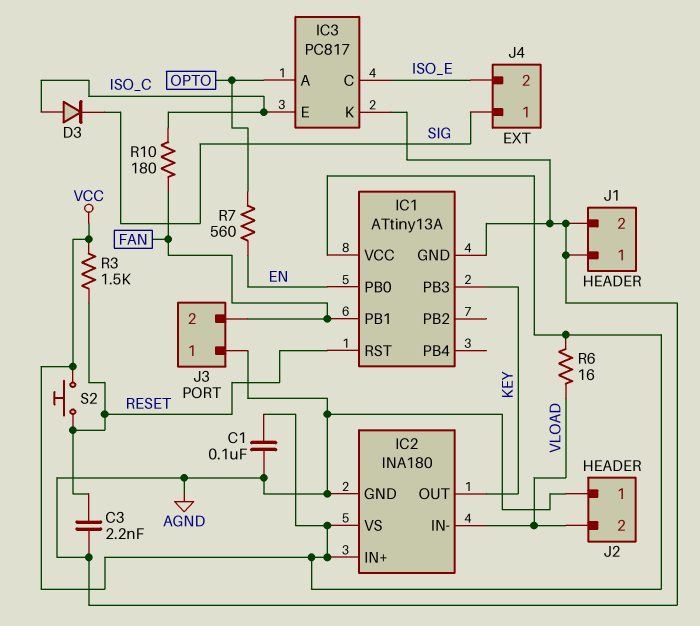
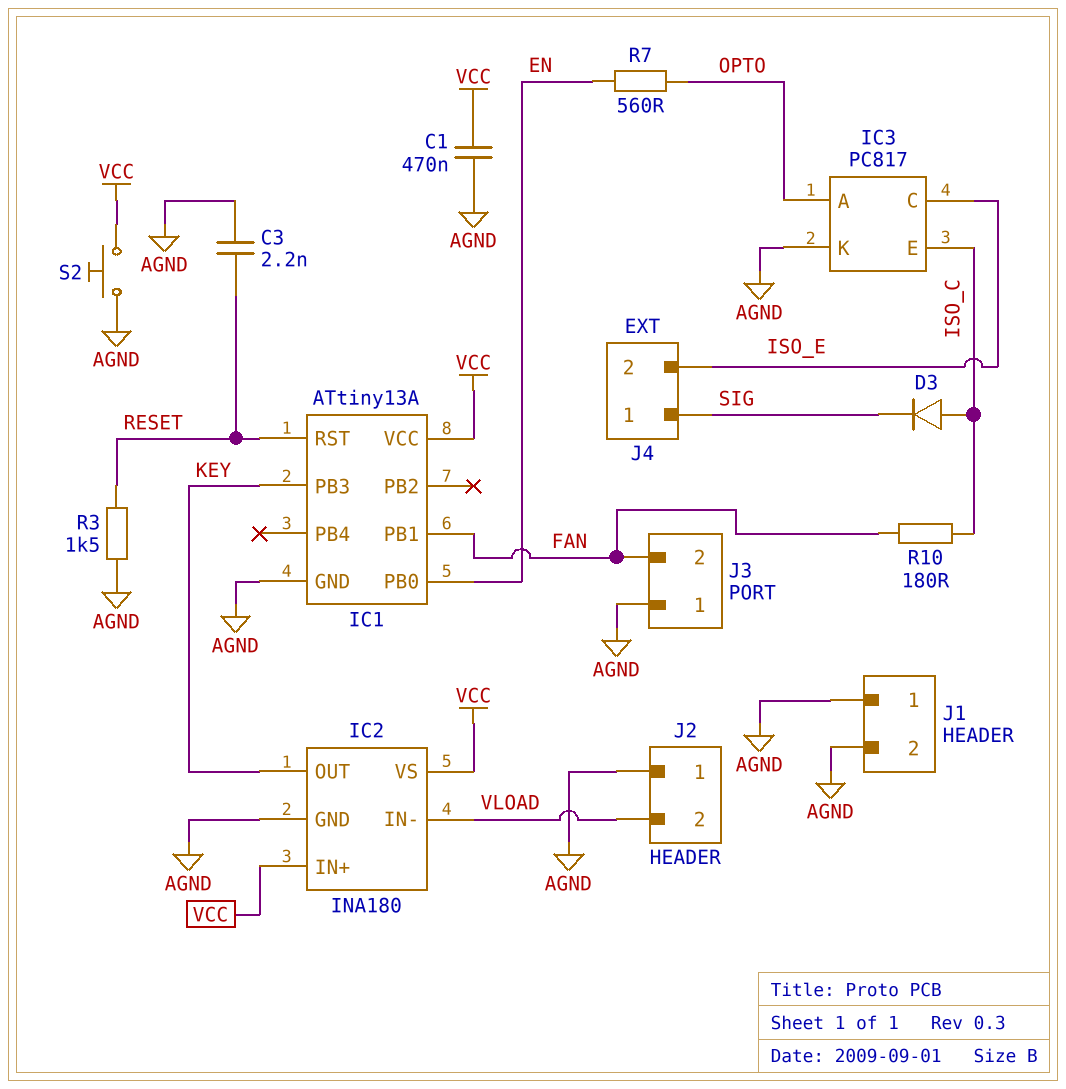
C1: 100nF (AGND, VCC) -> 470nF (AGND, VCC)
R3: 1.5k (RESET, VCC) -> 1.5k (AGND, RESET)
R6: 16 (VCC, VLOAD) -> none
S2: button (RESET, VCC) -> button (AGND, VCC)

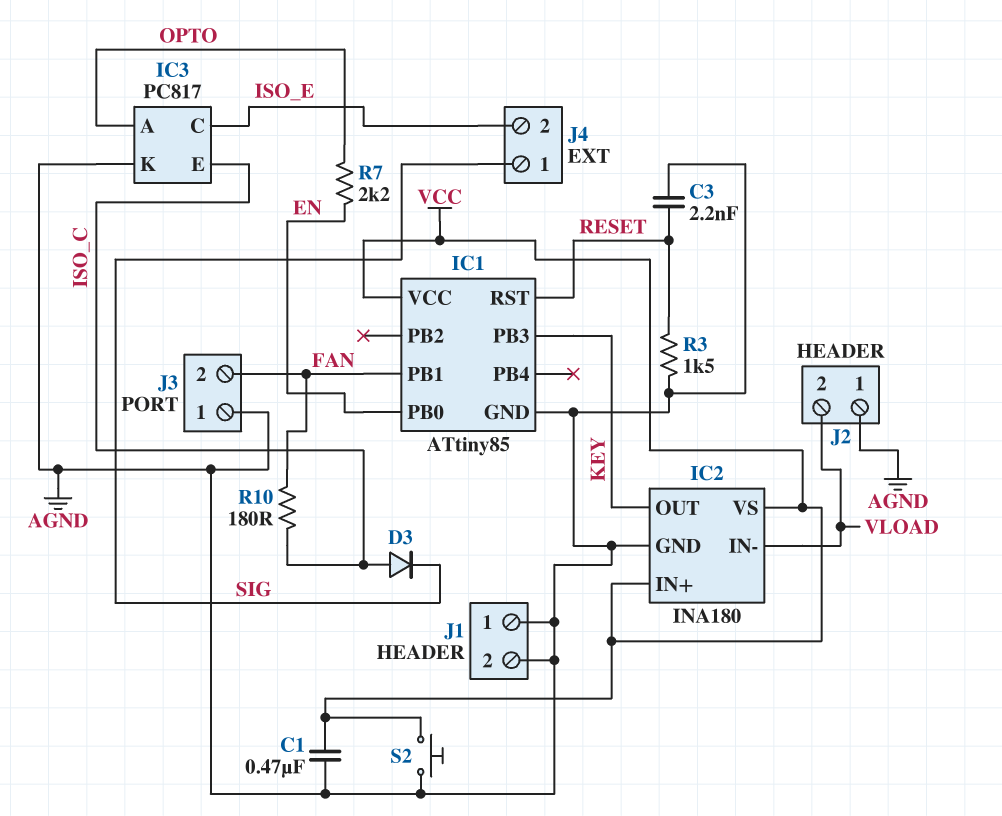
IC1: ATtiny13A -> ATtiny85
R7: 560 (EN, OPTO) -> 2.2k (EN, OPTO)

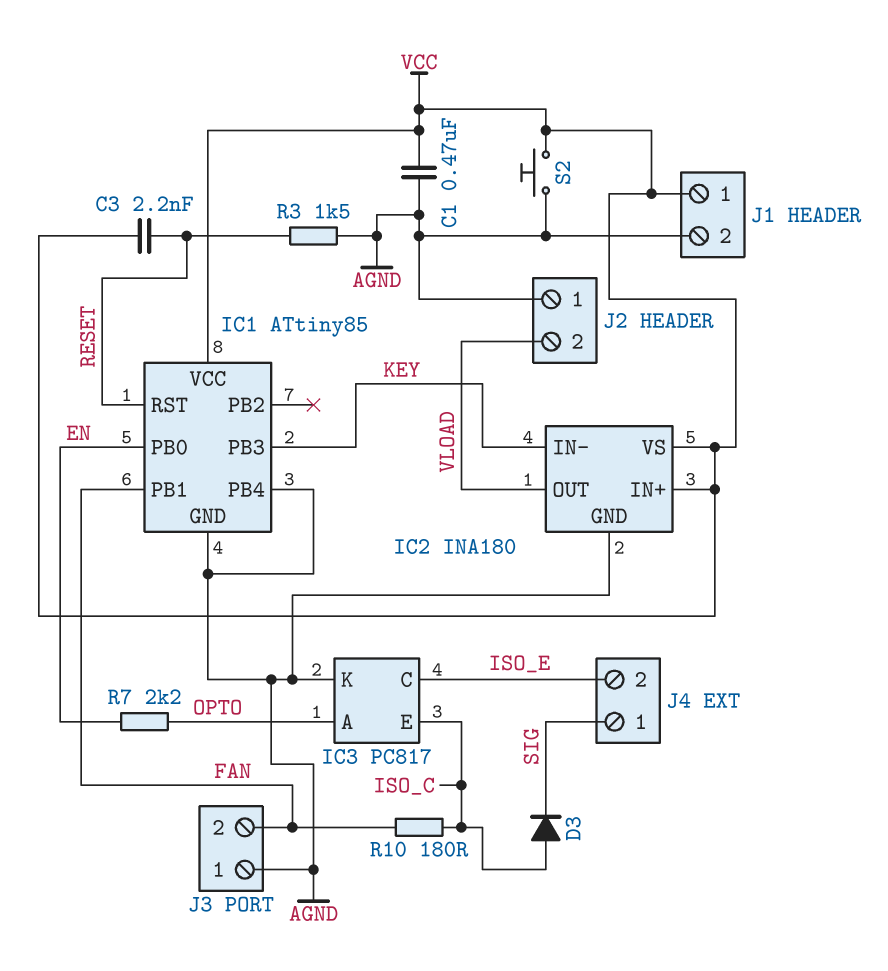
C3: 2.2nF (AGND, RESET) -> 2.2nF (RESET, VCC)
IC1 pin PB4: none -> AGND
IC2 pin IN-: VLOAD -> KEY
IC2 pin OUT: KEY -> VLOAD
J1 pin 1: AGND -> VCC

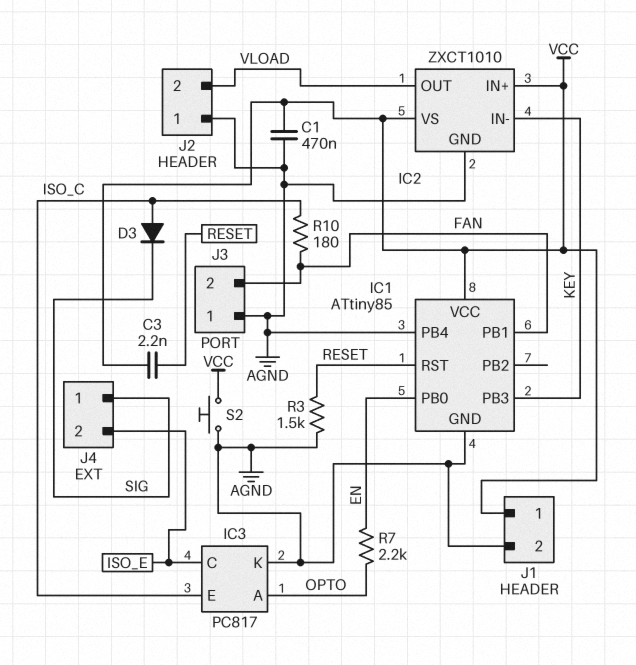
IC2: INA180 -> ZXCT1010

